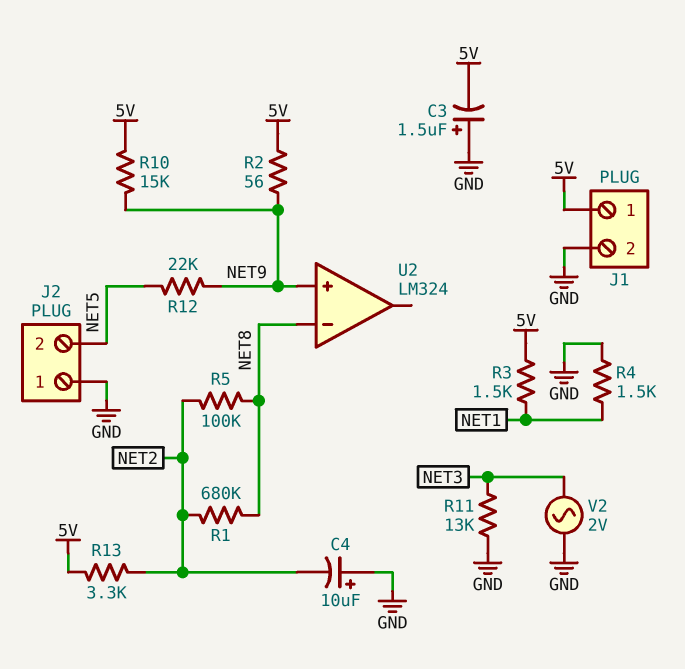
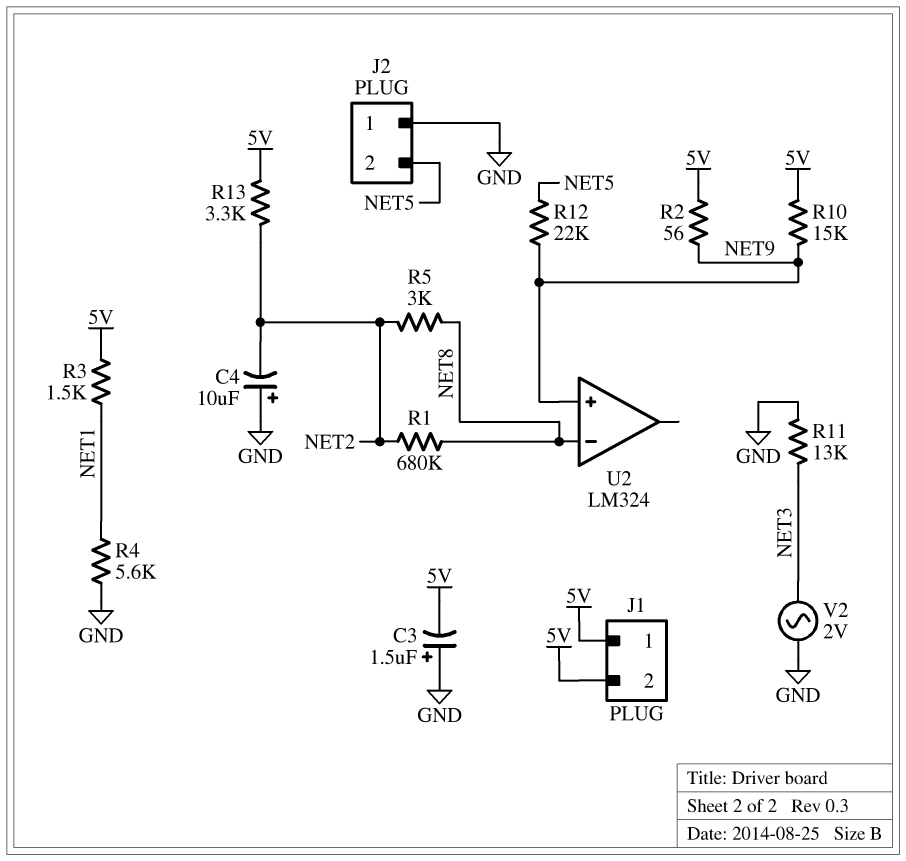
J1 pin 2: GND -> 5V
R4: 1.5k (GND, NET1) -> 5.6k (GND, NET1)
R5: 100k (NET2, NET8) -> 3k (NET2, NET8)

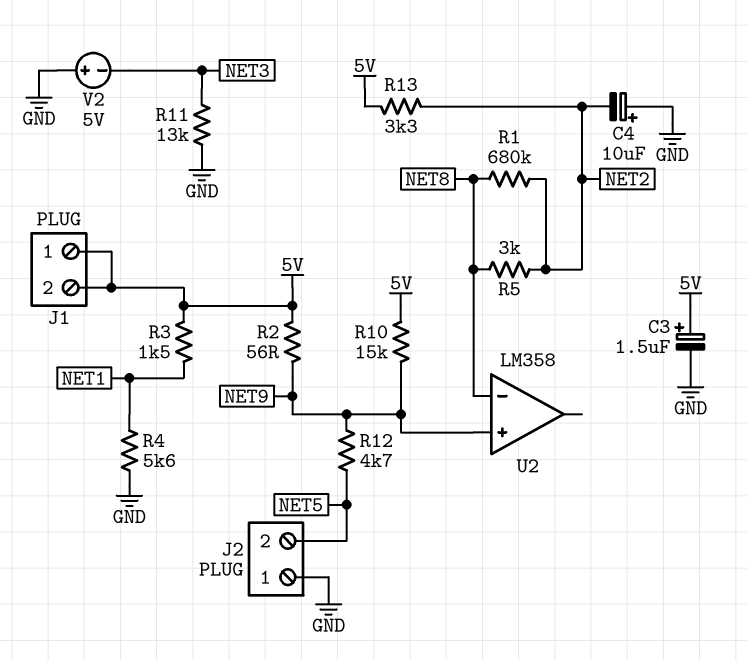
C3: 1.5uF (plus GND, minus 5V) -> 1.5uF (plus 5V, minus GND)
R12: 22k (NET5, NET9) -> 4.7k (NET5, NET9)
U2: LM324 -> LM358
V2: AC 2V (GND, NET3) -> 5V (plus GND, minus NET3)

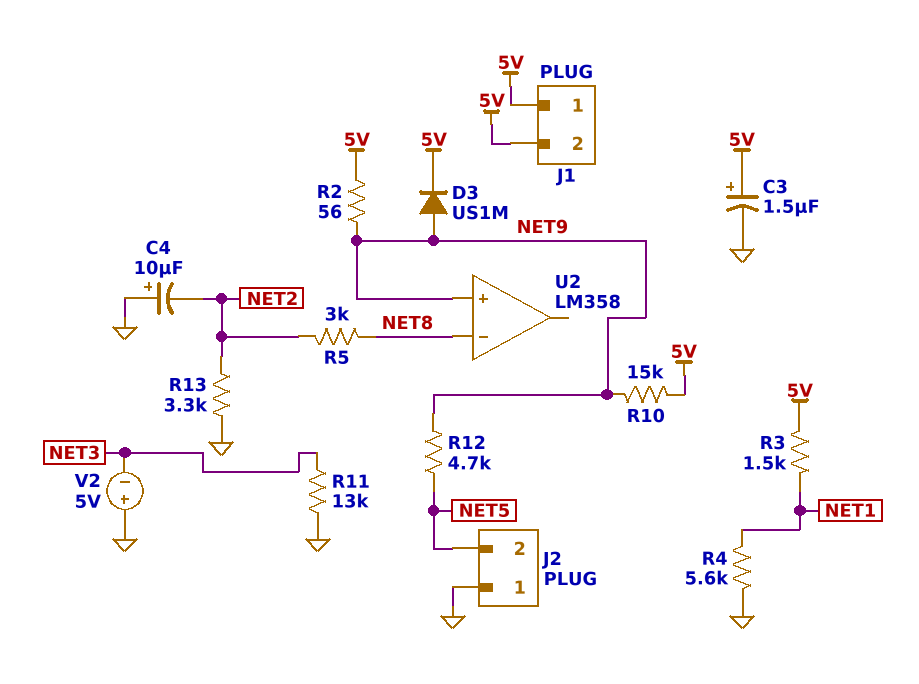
D3: none -> diode US1M (A NET9, K 5V)
R1: 680k (NET2, NET8) -> none
R13: 3.3k (5V, NET2) -> 3.3k (GND, NET2)

